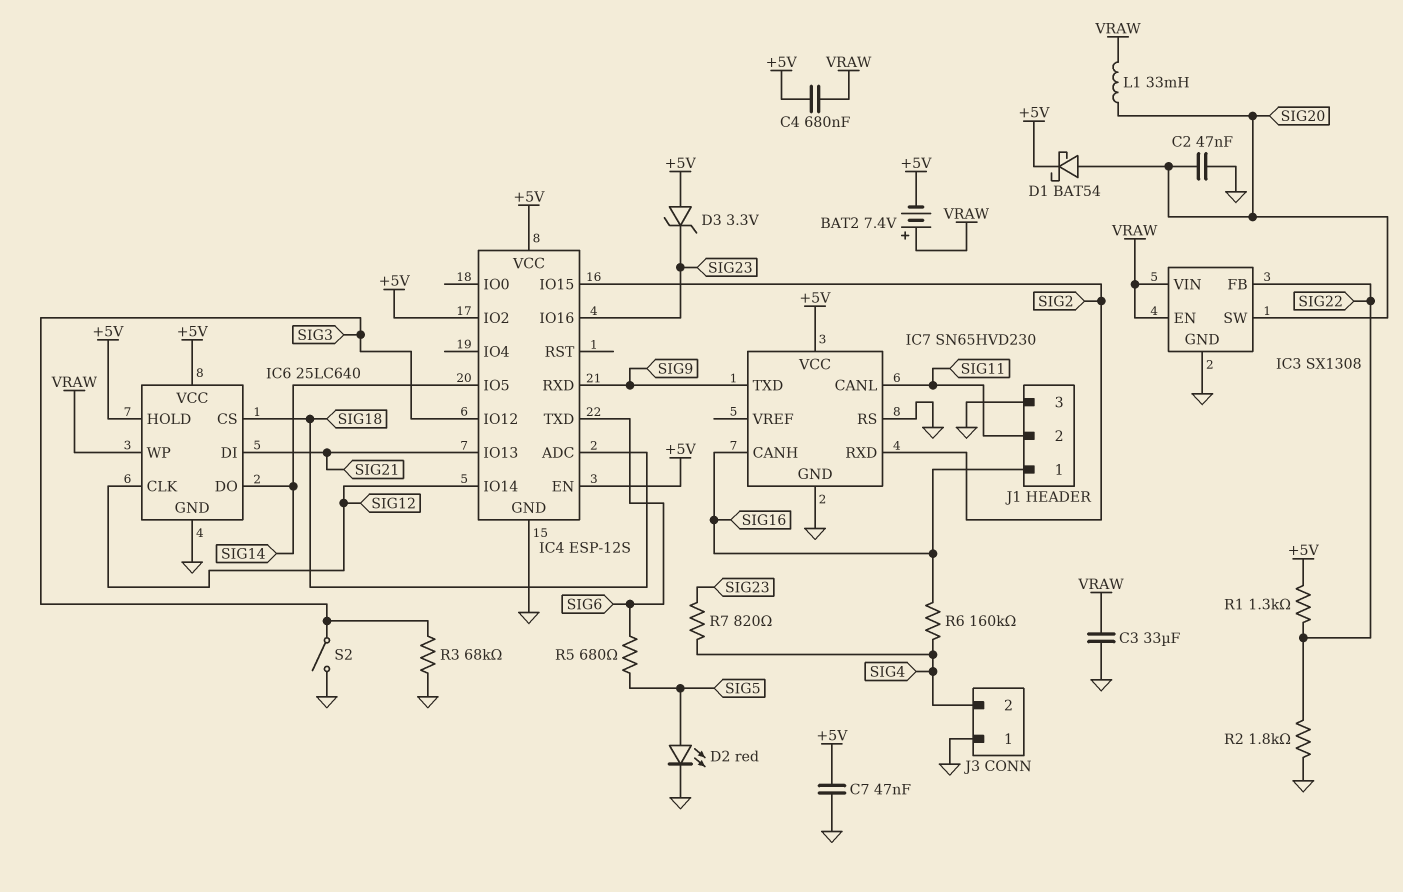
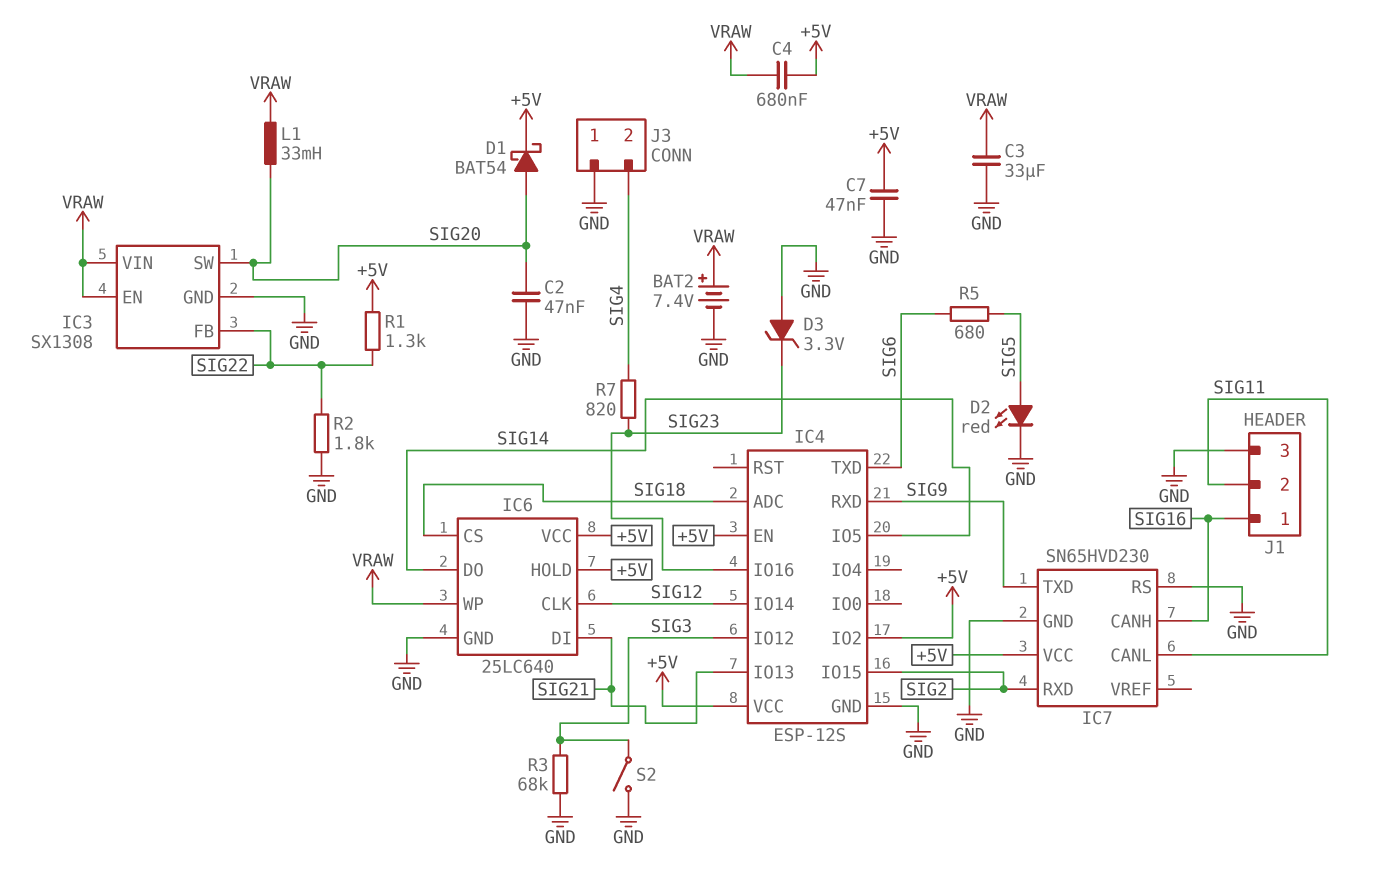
BAT2: 7.4V (plus VRAW, minus +5V) -> 7.4V (plus VRAW, minus GND)
D3: zener 3.3V (A +5V, K SIG23) -> zener 3.3V (A GND, K SIG23)
R6: 160k (SIG4, SIG16) -> none

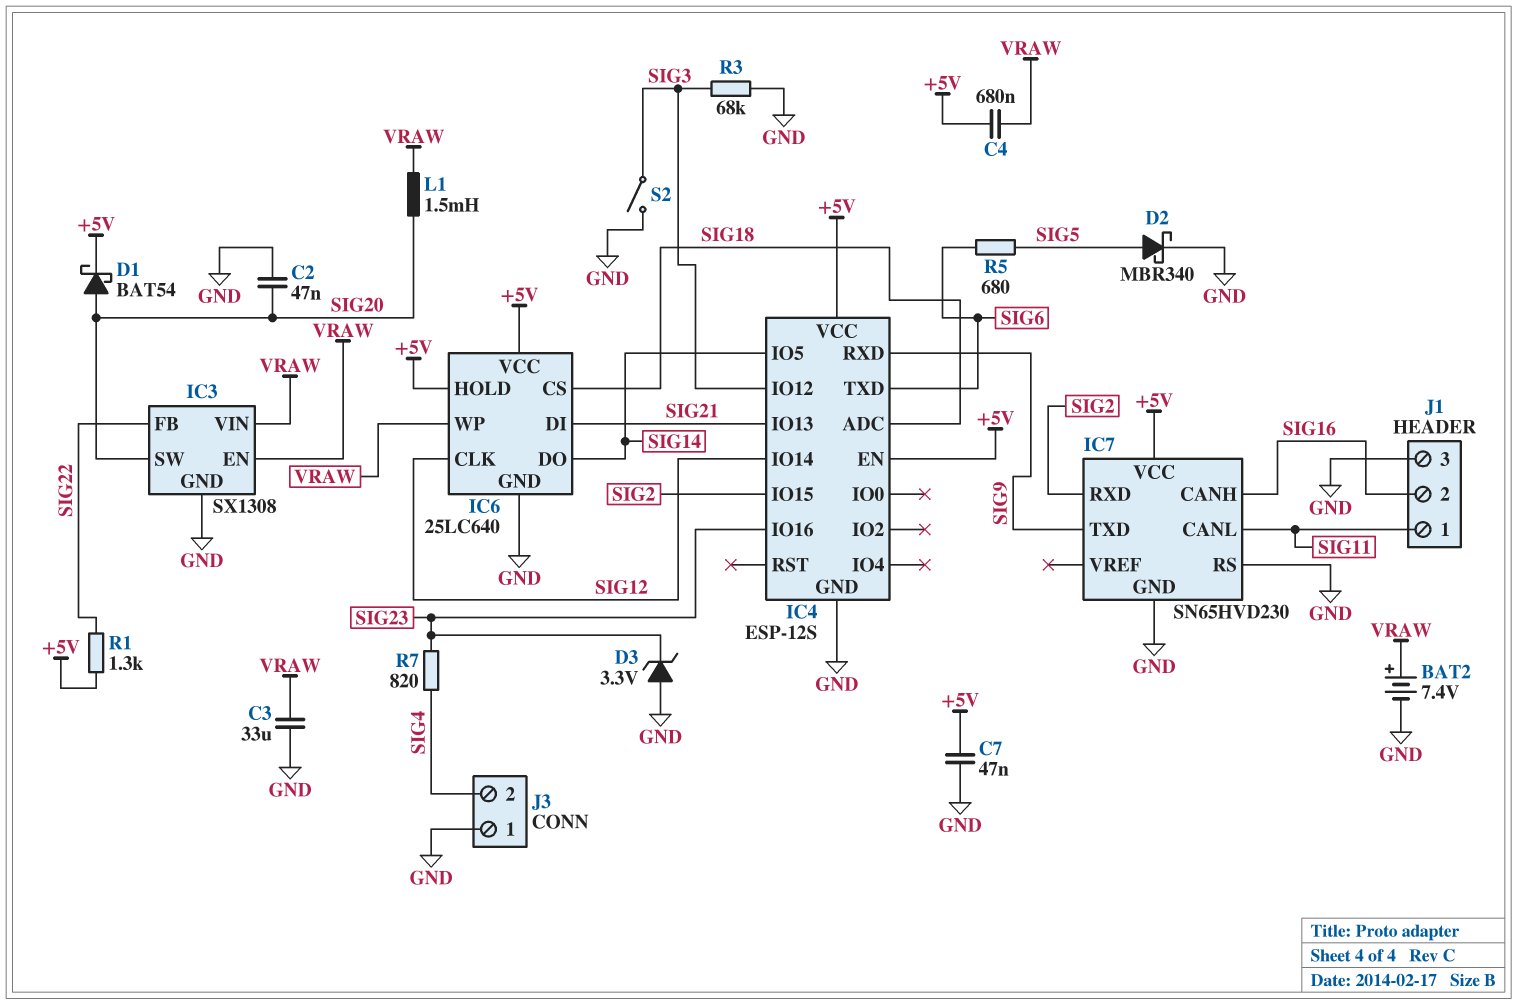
D2: LED red (A SIG5, K GND) -> schottky MBR340 (A SIG5, K GND)
IC4 pin IO2: +5V -> none
J1 pin 1: SIG16 -> SIG11
J1 pin 2: SIG11 -> SIG16
L1: 33mH (SIG20, VRAW) -> 1.5mH (SIG20, VRAW)
R2: 1.8k (GND, SIG22) -> none

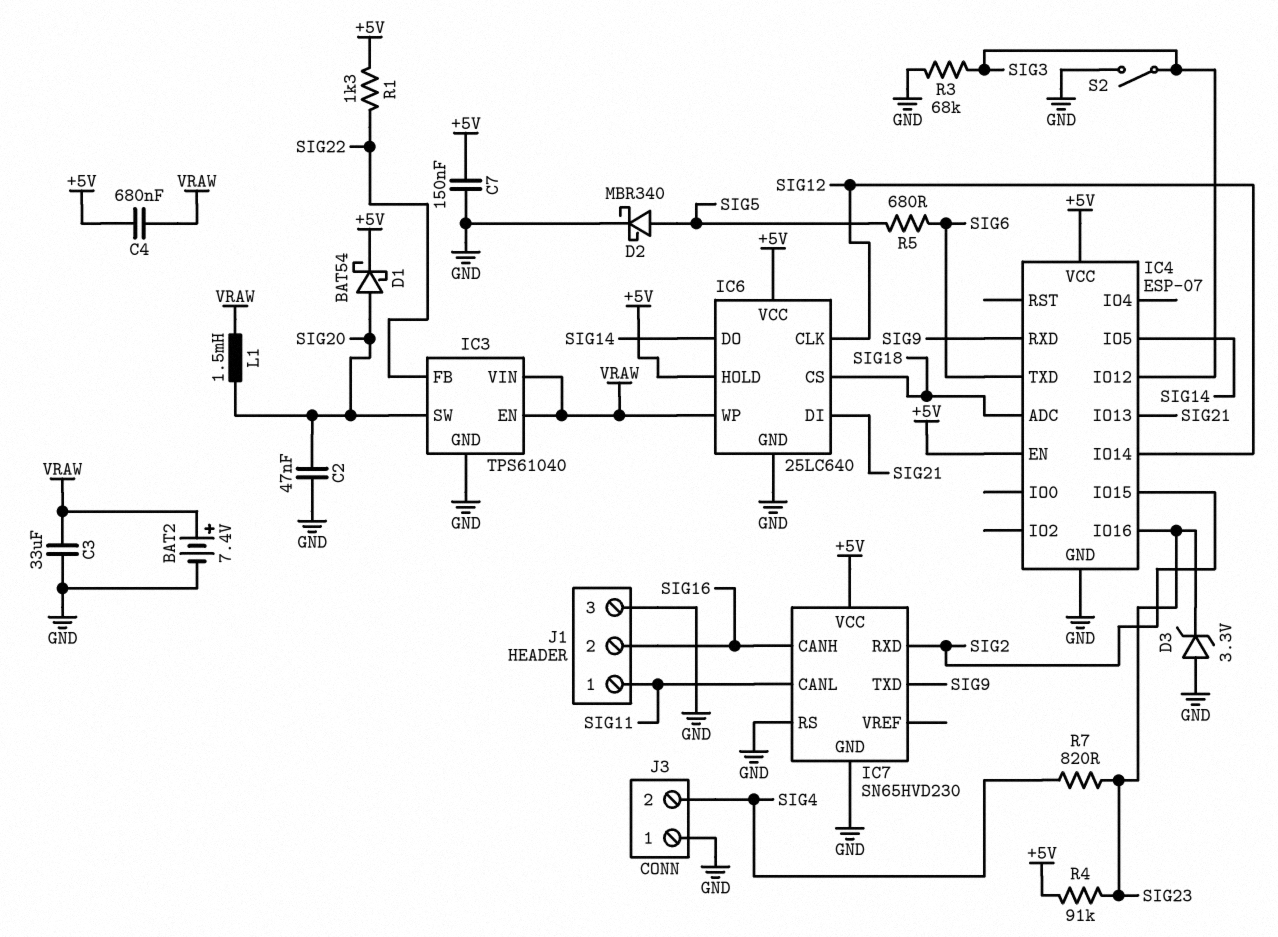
C7: 47nF (+5V, GND) -> 150nF (+5V, GND)
IC3: SX1308 -> TPS61040
IC4: ESP-12S -> ESP-07
R4: none -> 91k (+5V, SIG23)

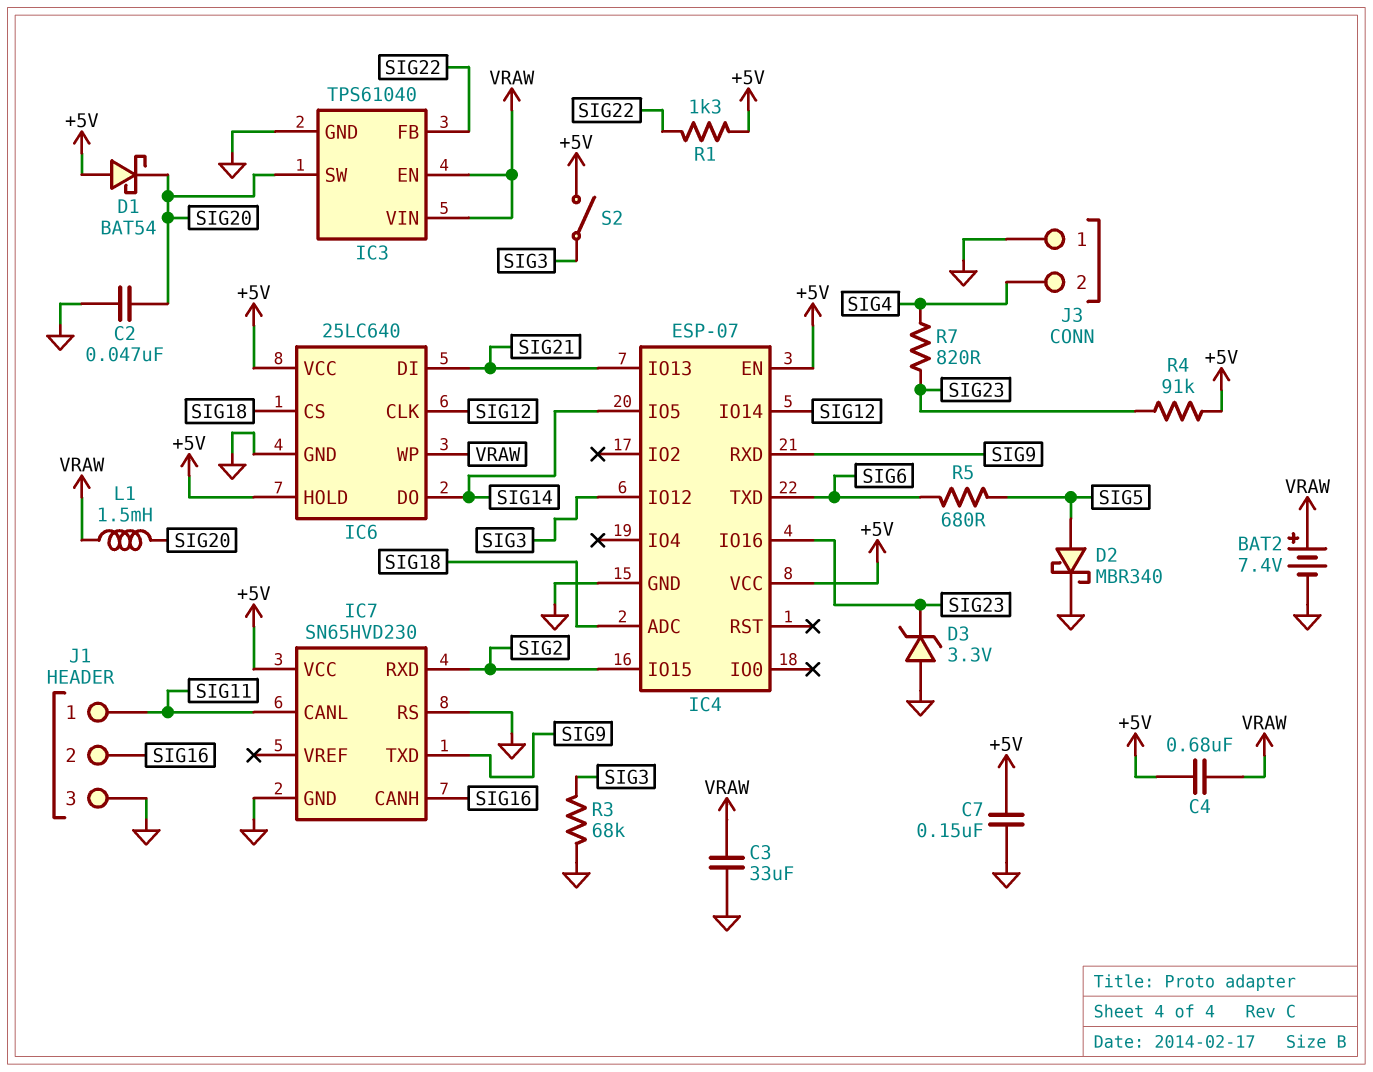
D1: schottky BAT54 (A SIG20, K +5V) -> schottky BAT54 (A +5V, K SIG20)
S2: switch (GND, SIG3) -> switch (+5V, SIG3)

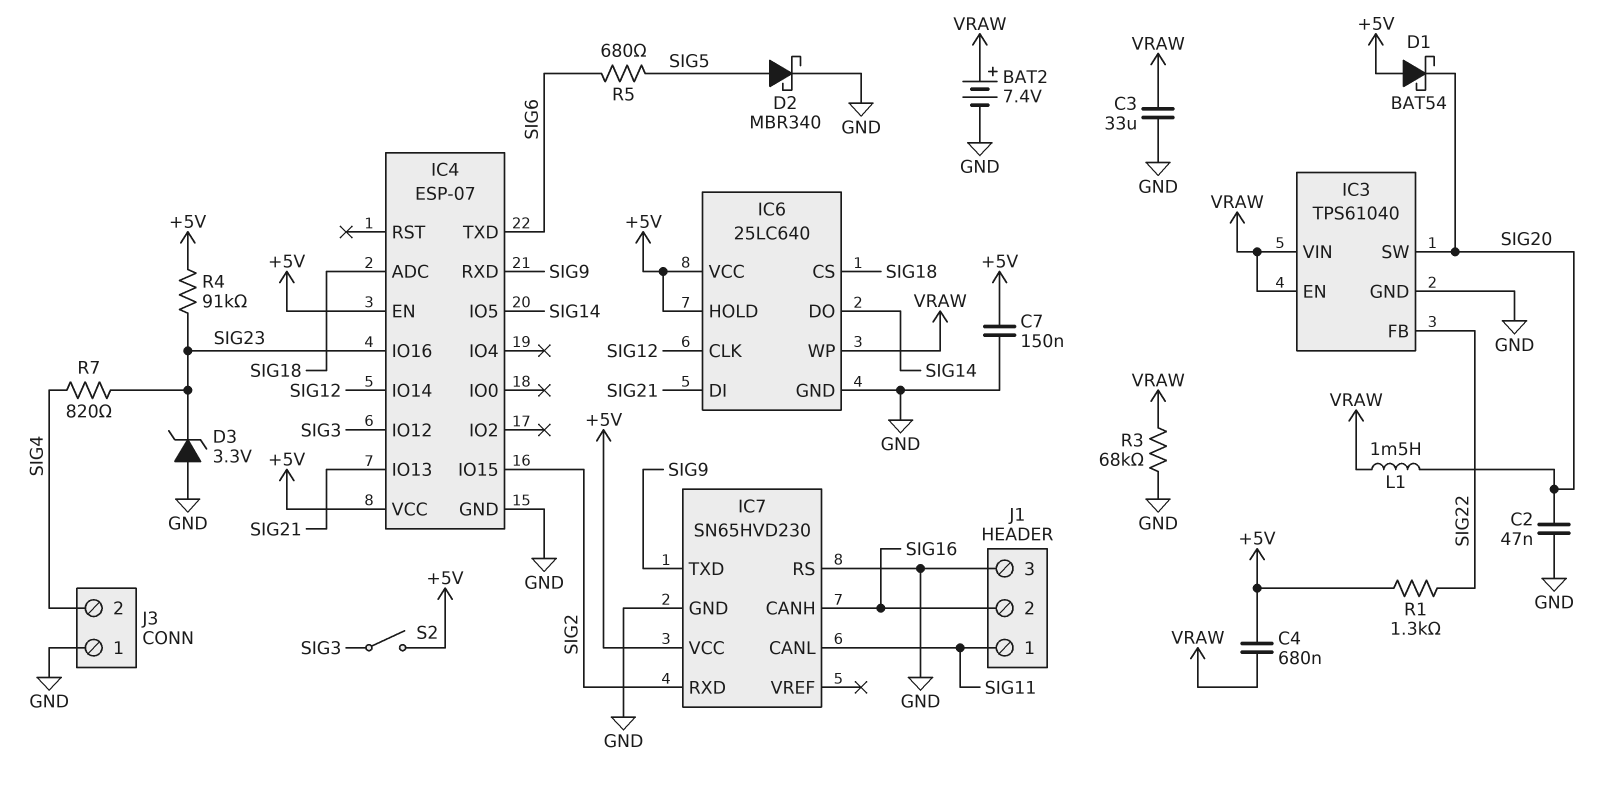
R3: 68k (GND, SIG3) -> 68k (GND, VRAW)

